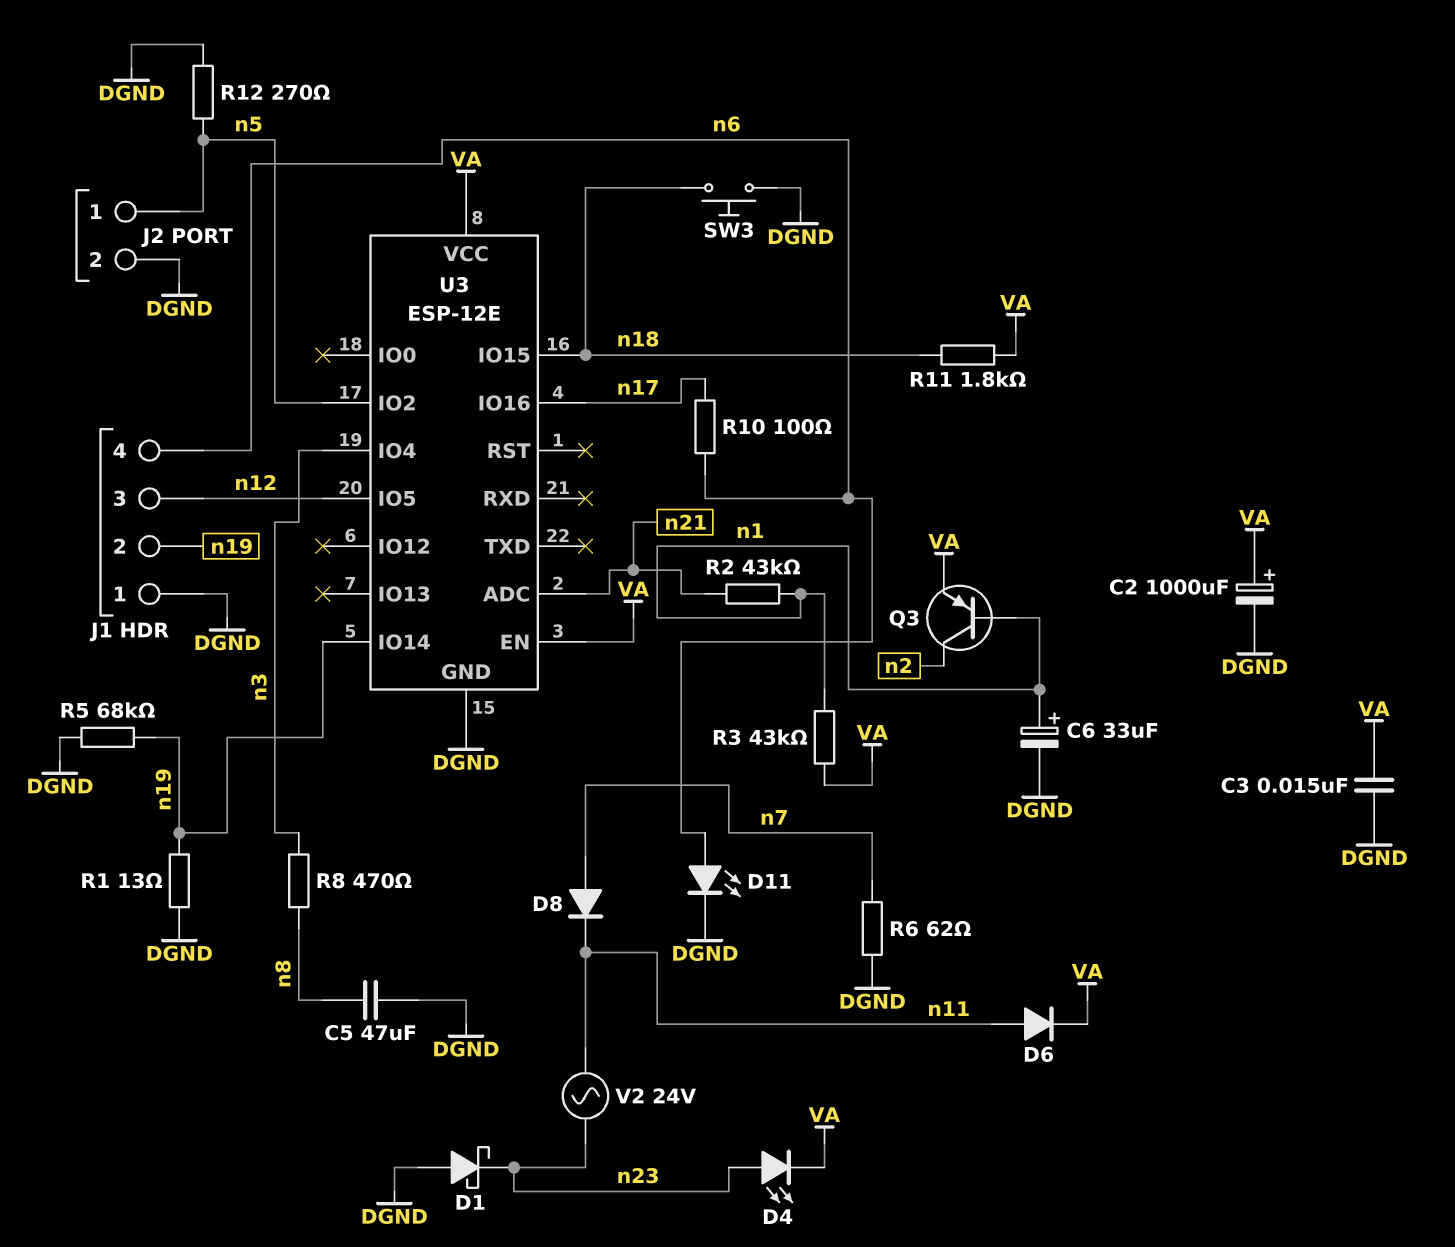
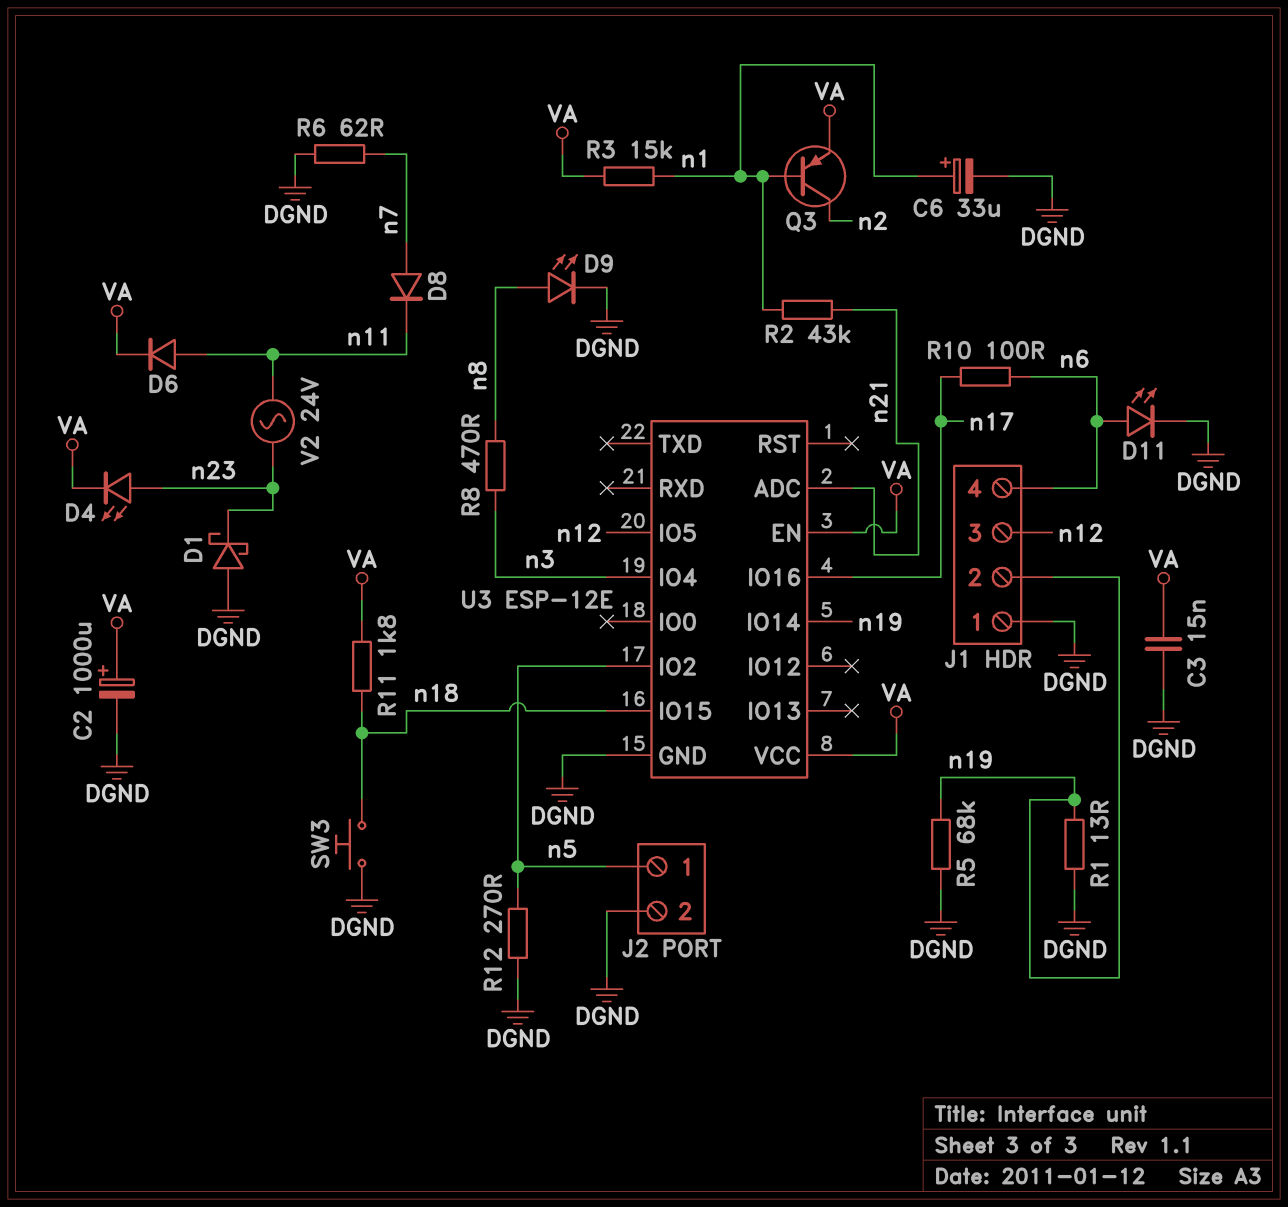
C5: 47uF (DGND, n8) -> none
D9: none -> LED (A n8, K DGND)
R3: 43k (VA, n1) -> 15k (VA, n1)

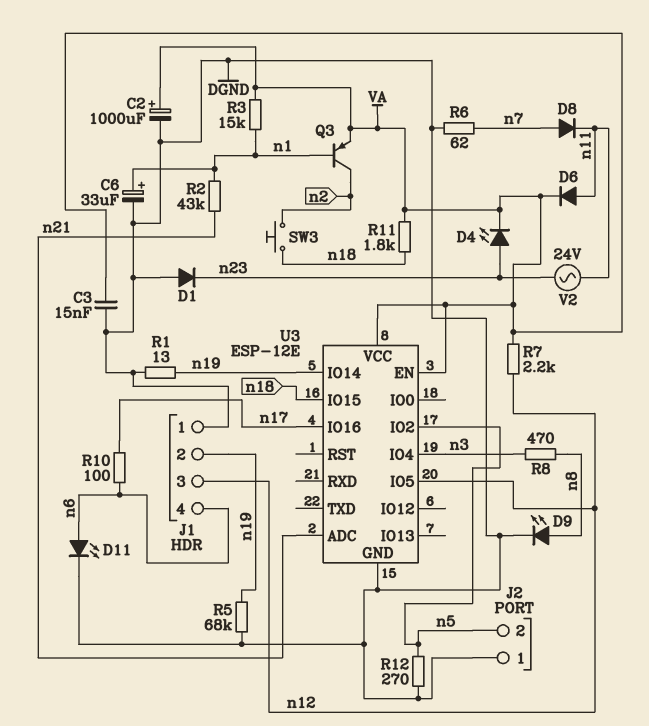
D1: schottky (A DGND, K n23) -> diode (A DGND, K n23)
J2 pin 1: n5 -> DGND
J2 pin 2: DGND -> n5
R7: none -> 2.2k (VA, n12)
SW3: button (DGND, n18) -> button (n2, n18)

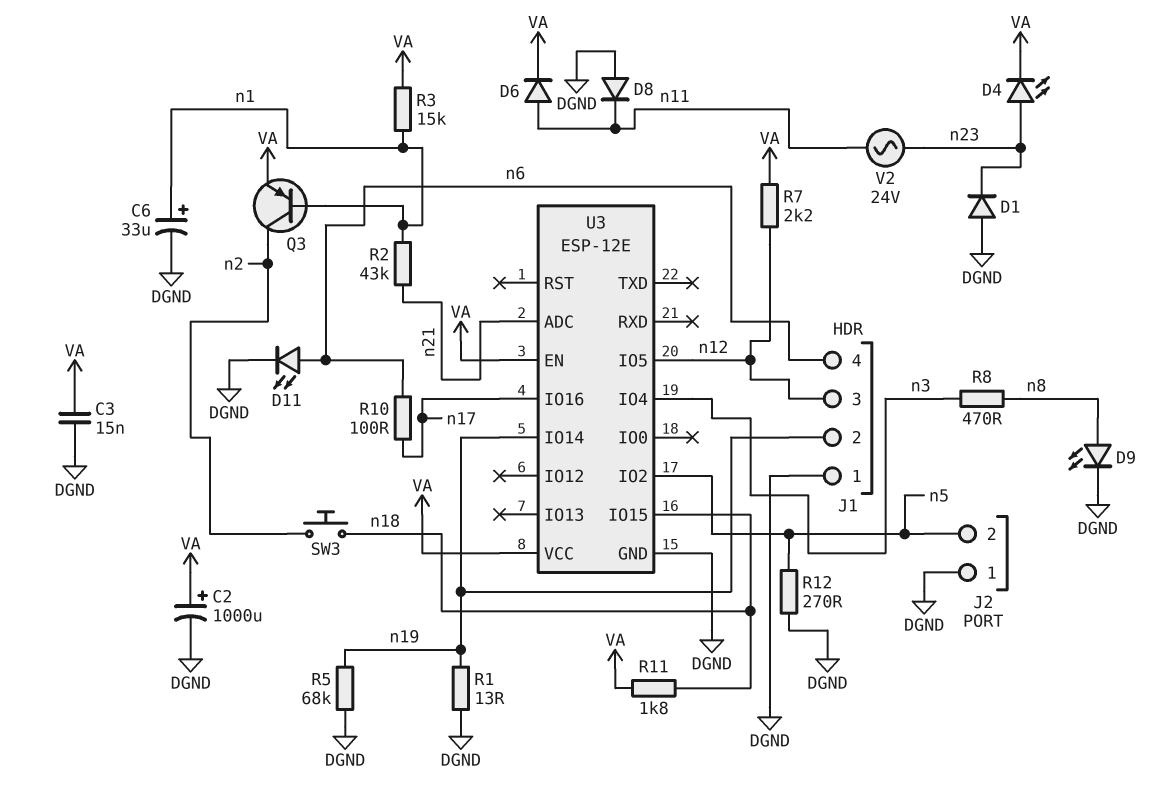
D8: diode (A n7, K n11) -> diode (A DGND, K n11)
R6: 62 (DGND, n7) -> none

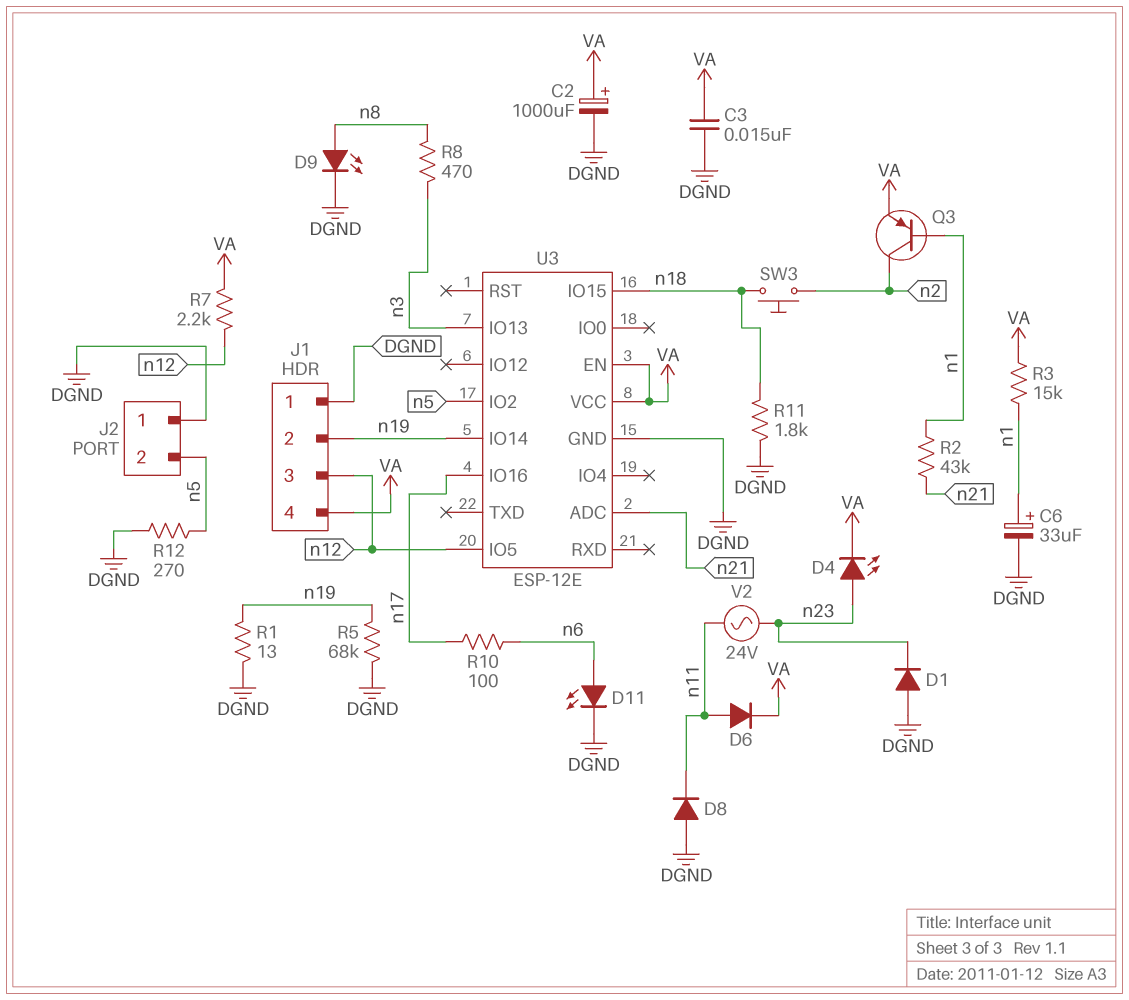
J1 pin 4: n6 -> VA
R11: 1.8k (VA, n18) -> 1.8k (DGND, n18)
U3 pin IO4: n3 -> none
U3 pin IO13: none -> n3

